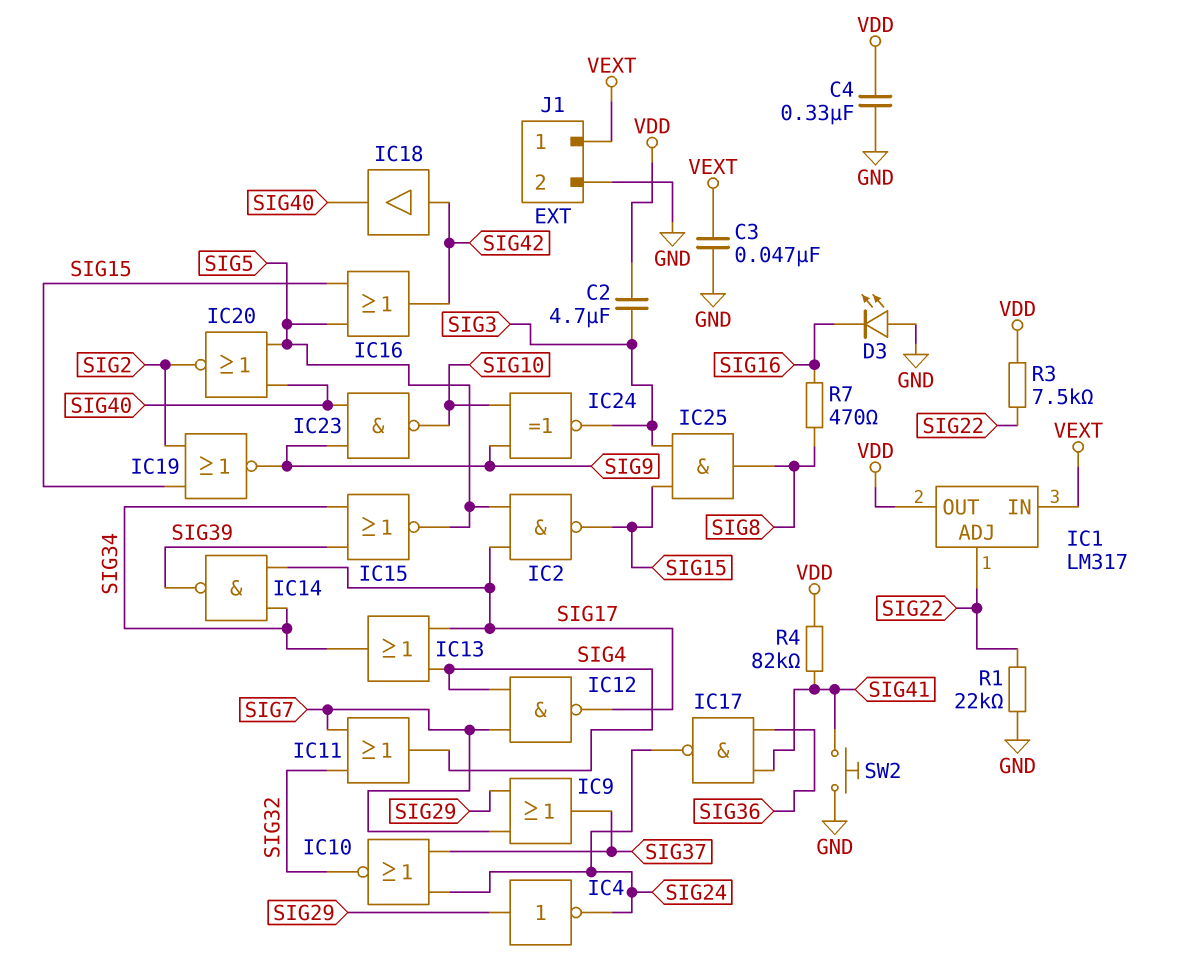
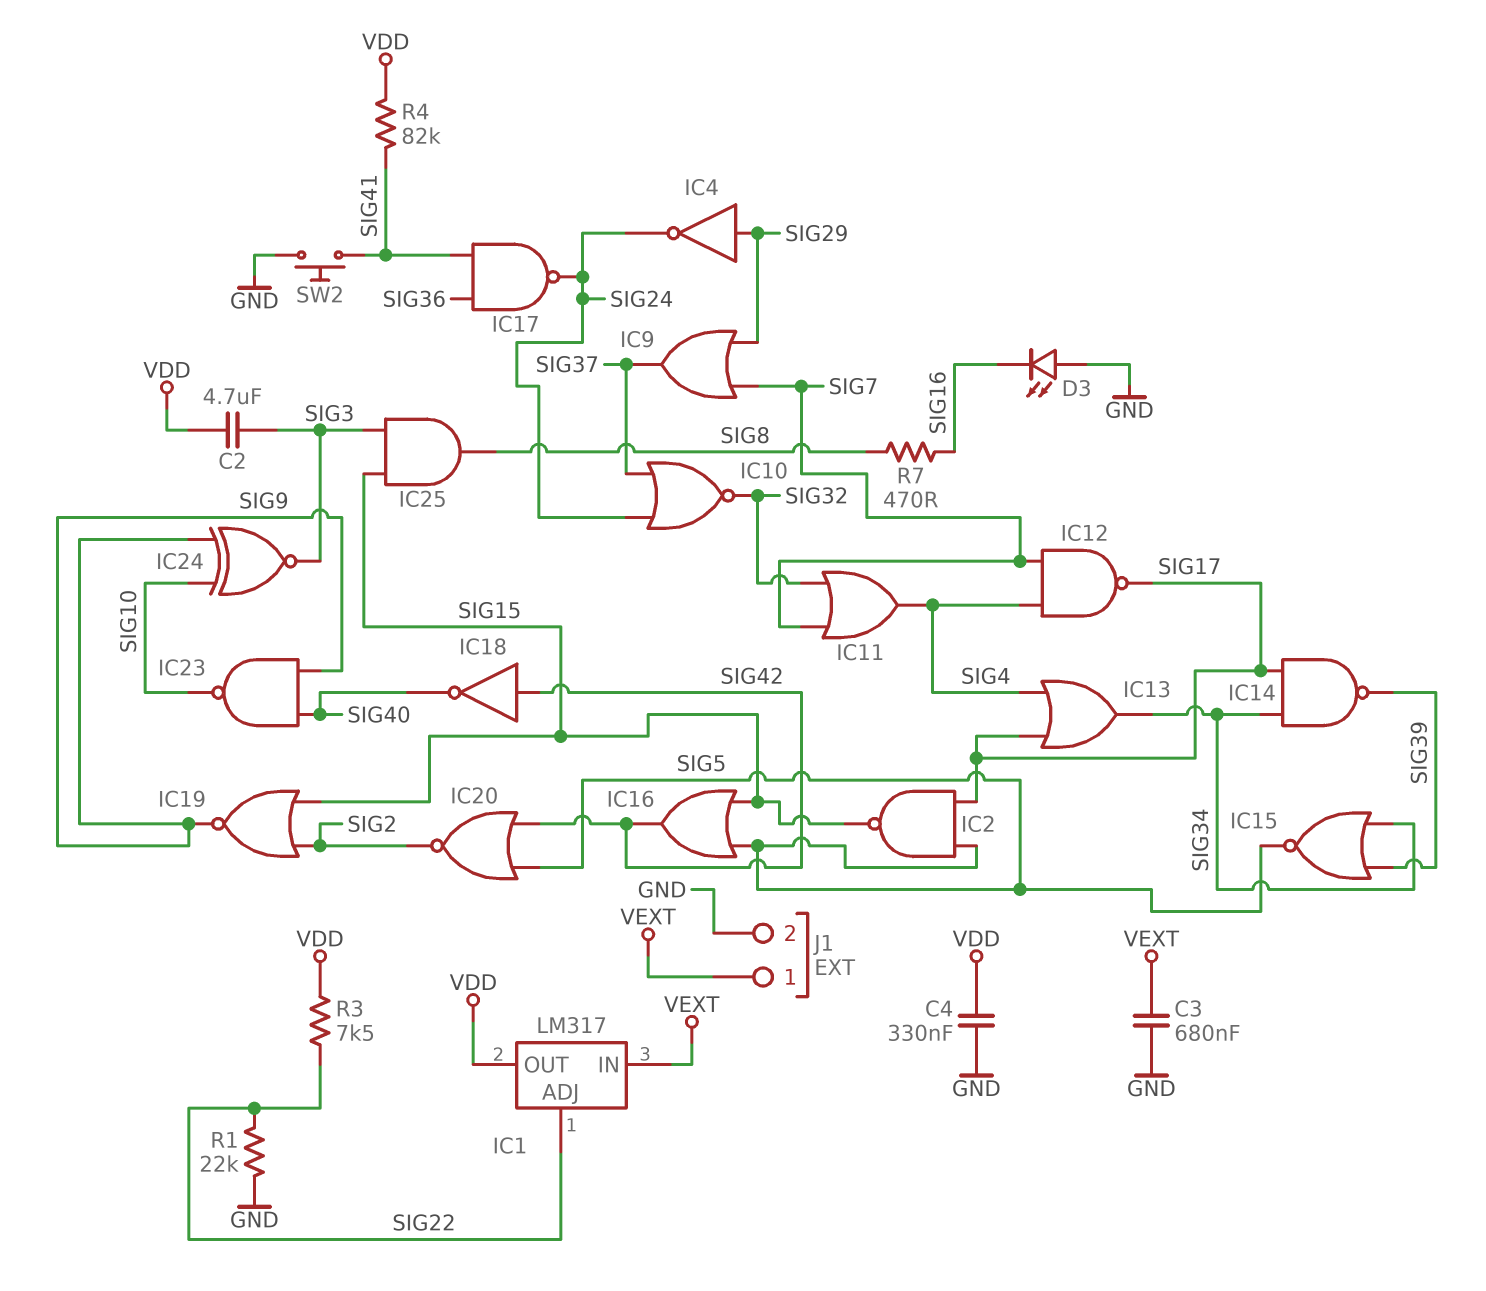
C3: 47nF (GND, VEXT) -> 680nF (GND, VEXT)
IC18: buffer (in SIG42, out SIG40) -> NOT (in SIG42, out SIG40)
IC20: NOR (in SIG5, in SIG40, out SIG2) -> NOR (in SIG5, in SIG42, out SIG2)

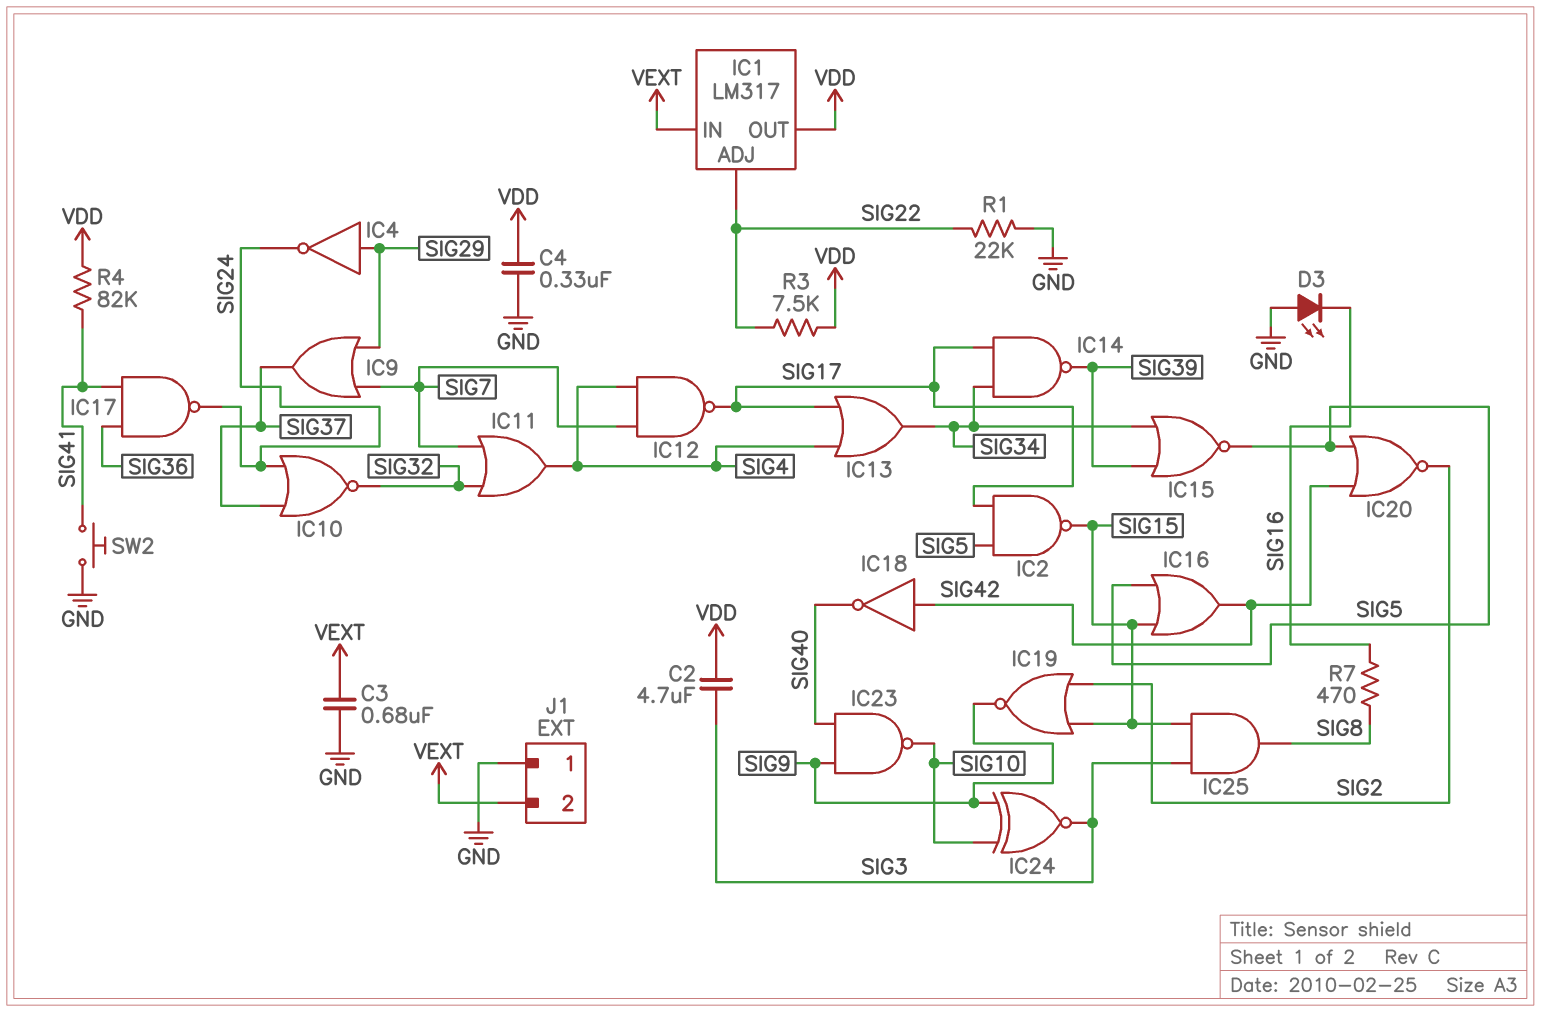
J1 pin 1: VEXT -> GND
J1 pin 2: GND -> VEXT

